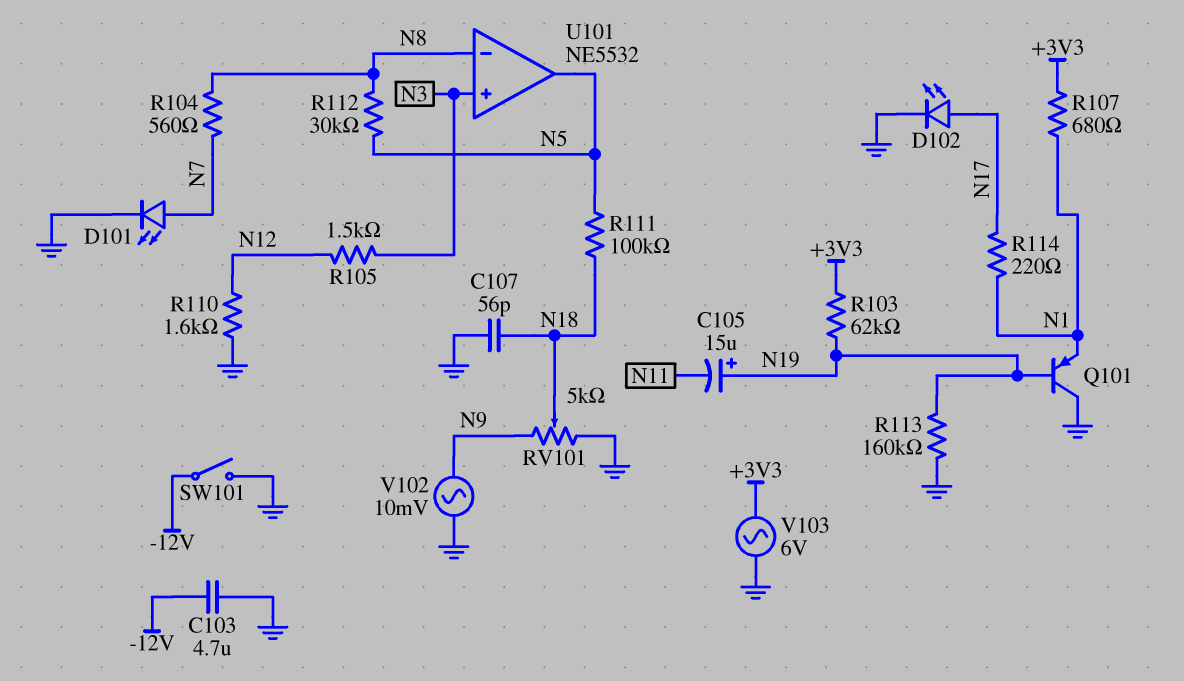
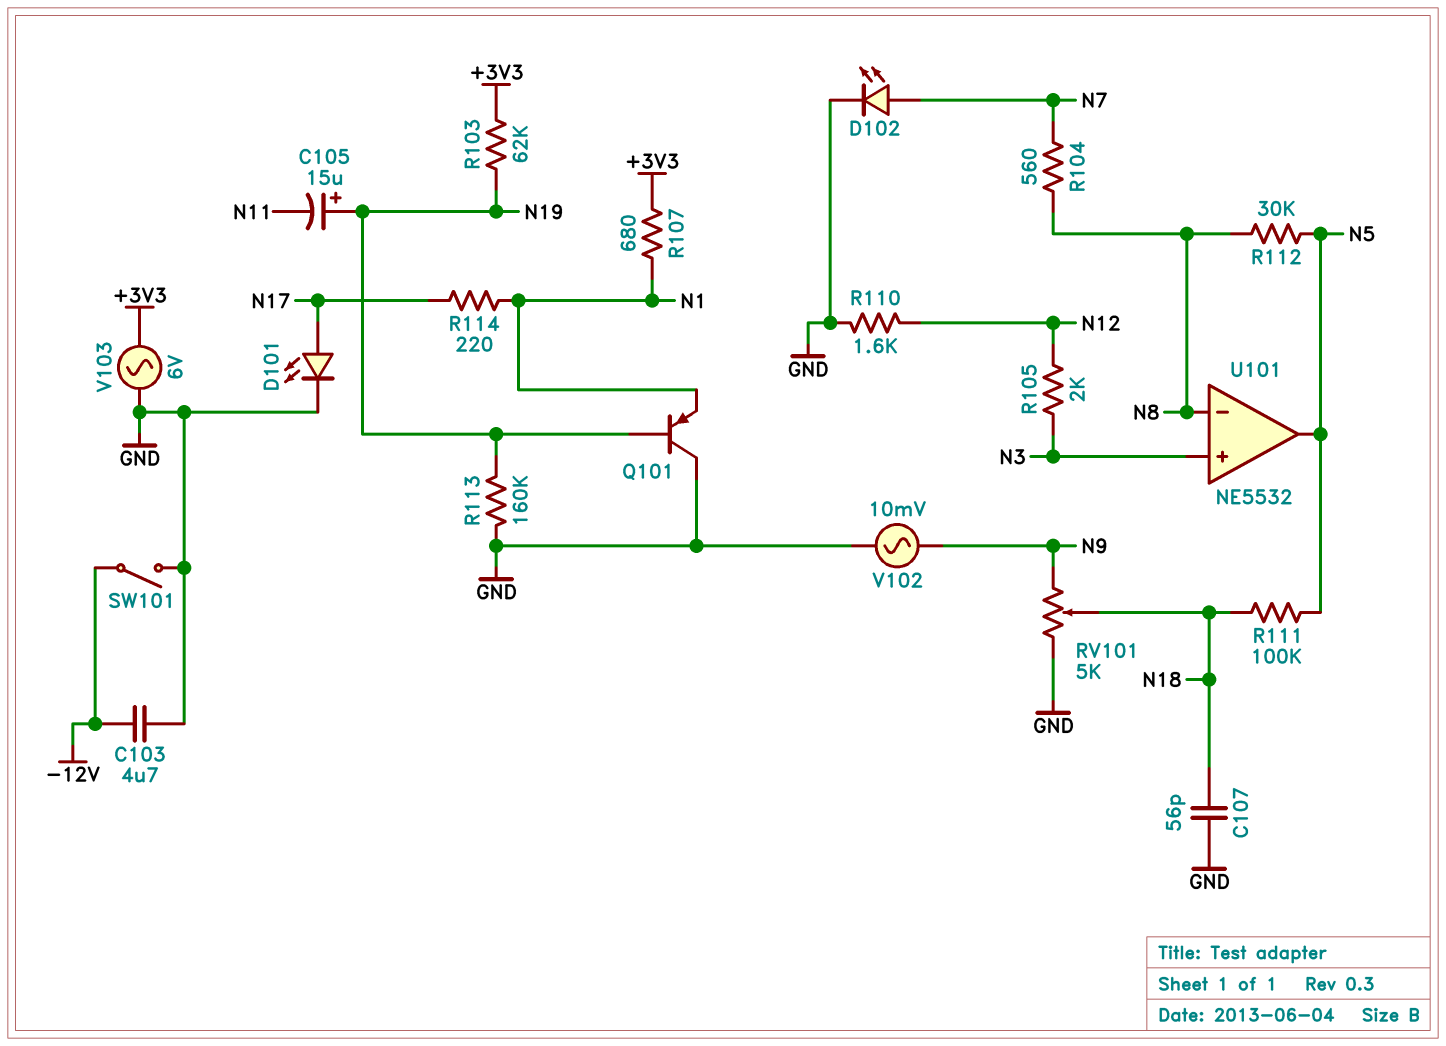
D101: LED (A N7, K GND) -> LED (A N17, K GND)
D102: LED (A N17, K GND) -> LED (A N7, K GND)
R105: 1.5k (N3, N12) -> 2k (N3, N12)

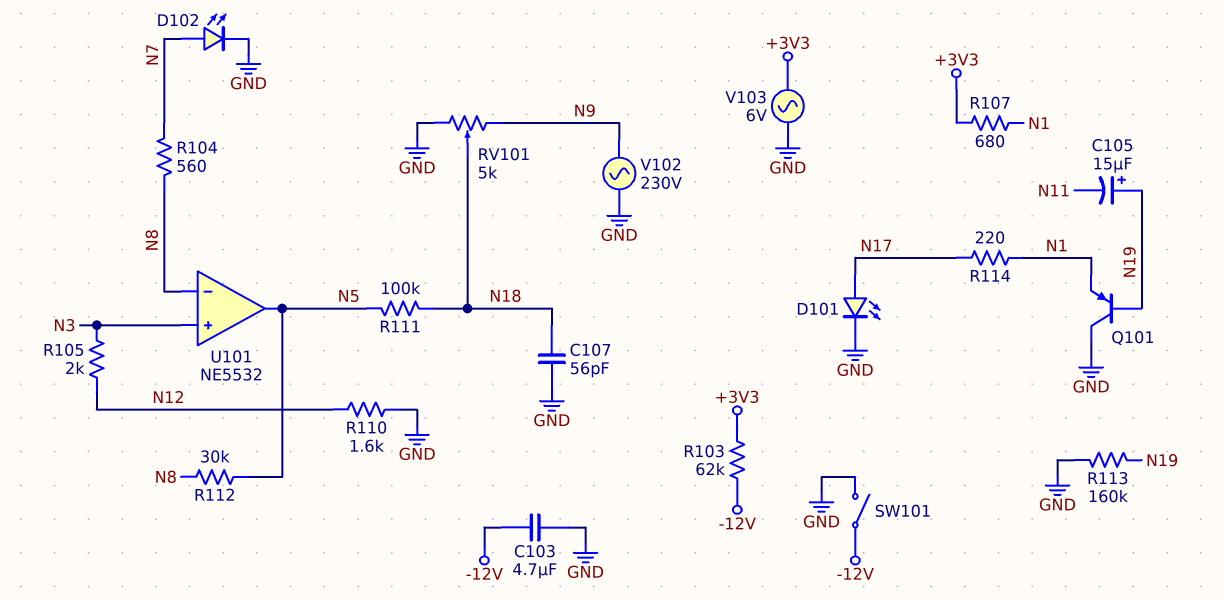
R103: 62k (+3V3, N19) -> 62k (+3V3, -12V)
V102: AC 10mV (GND, N9) -> AC 230V (GND, N9)

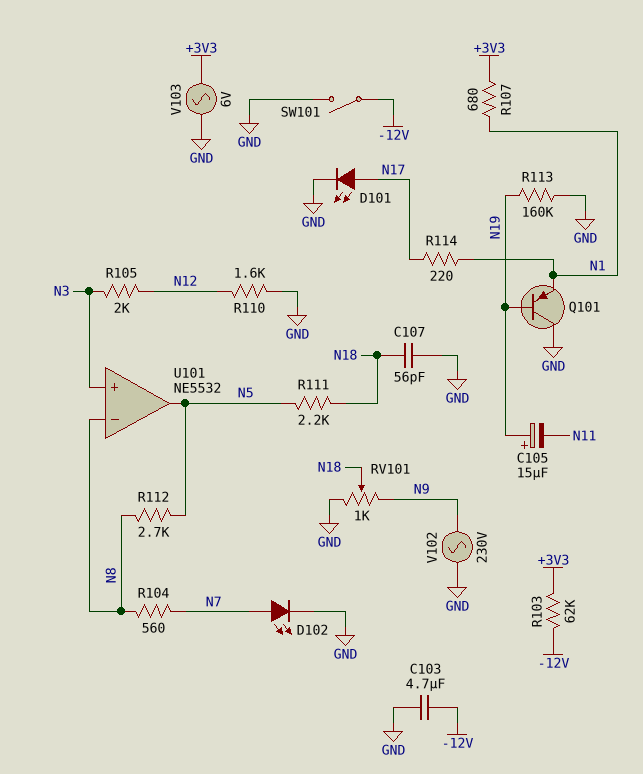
R111: 100k (N5, N18) -> 2.2k (N5, N18)
R112: 30k (N5, N8) -> 2.7k (N5, N8)
RV101: 5k (GND, N9, wiper N18) -> 1k (GND, N9, wiper N18)

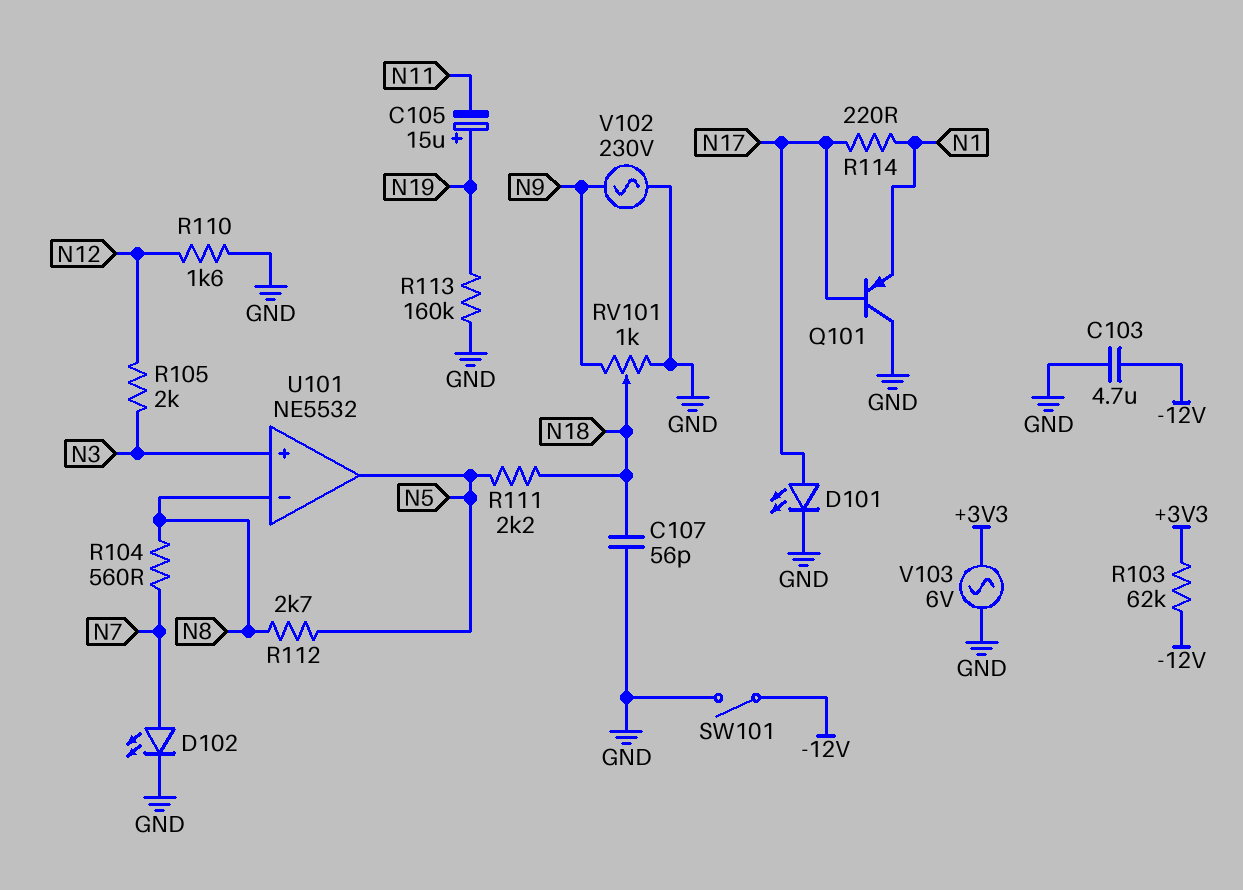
Q101: PNP (B N19, C GND, E N1) -> PNP (B N17, C GND, E N1)
R107: 680 (+3V3, N1) -> none

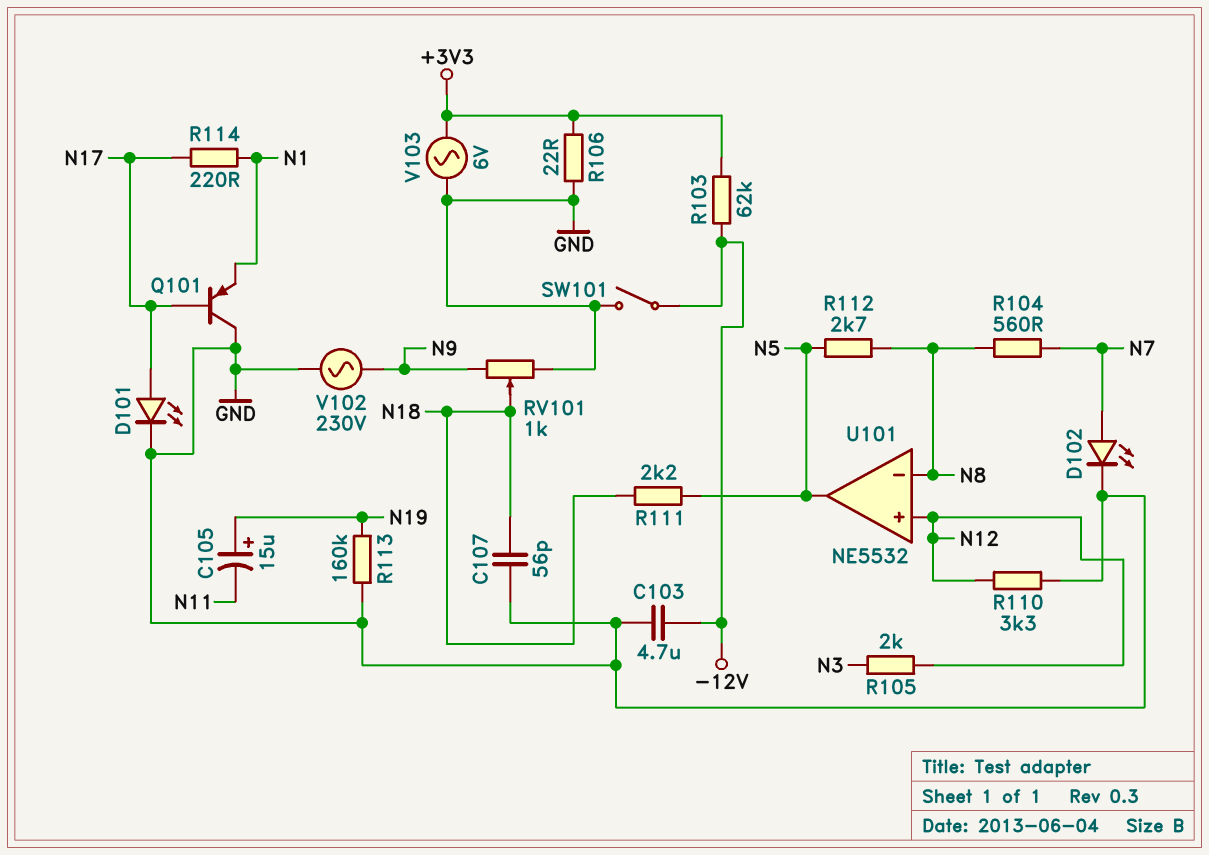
R106: none -> 22 (+3V3, GND)
R110: 1.6k (GND, N12) -> 3.3k (GND, N12)
U101 pin in+: N3 -> N12

